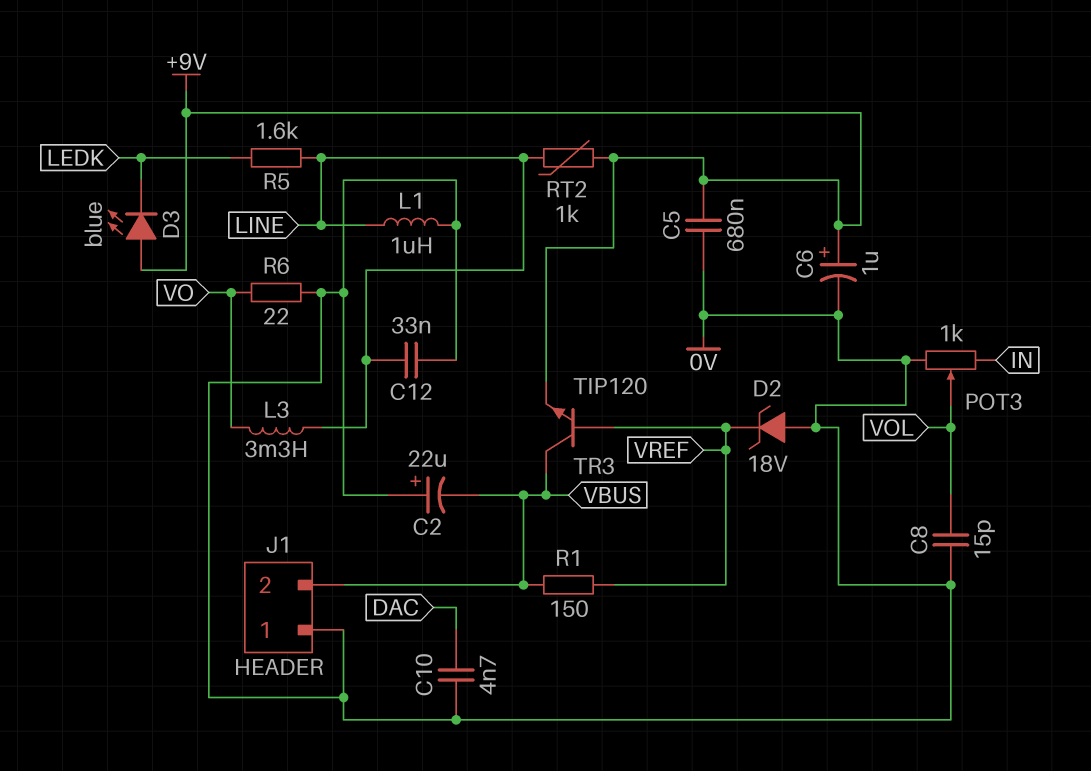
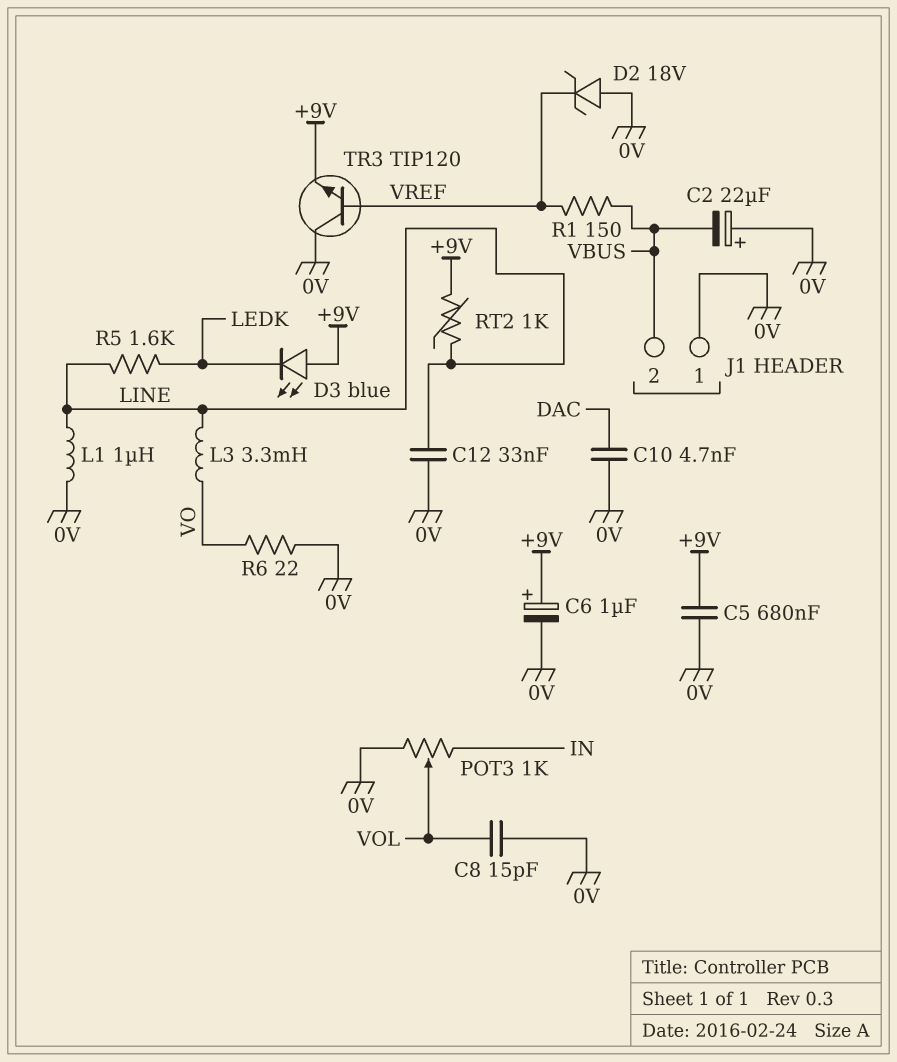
TR3: NPN TIP120 (B VREF, C VBUS, E +9V) -> NPN TIP120 (B VREF, C 0V, E +9V)

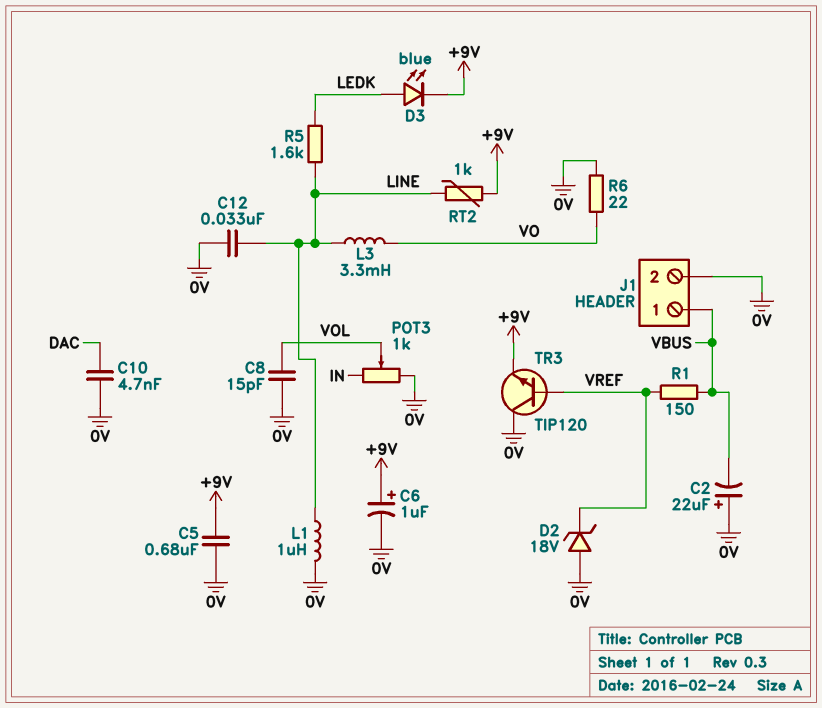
D3: LED blue (A +9V, K LEDK) -> LED blue (A LEDK, K +9V)
J1 pin 1: 0V -> VBUS
J1 pin 2: VBUS -> 0V

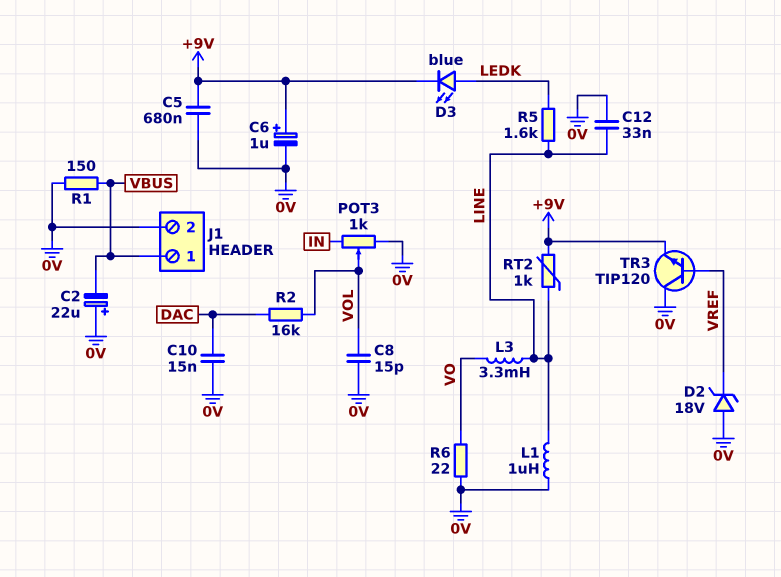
C10: 4.7nF (0V, DAC) -> 15nF (0V, DAC)
R1: 150 (VBUS, VREF) -> 150 (0V, VBUS)
R2: none -> 16k (DAC, VOL)

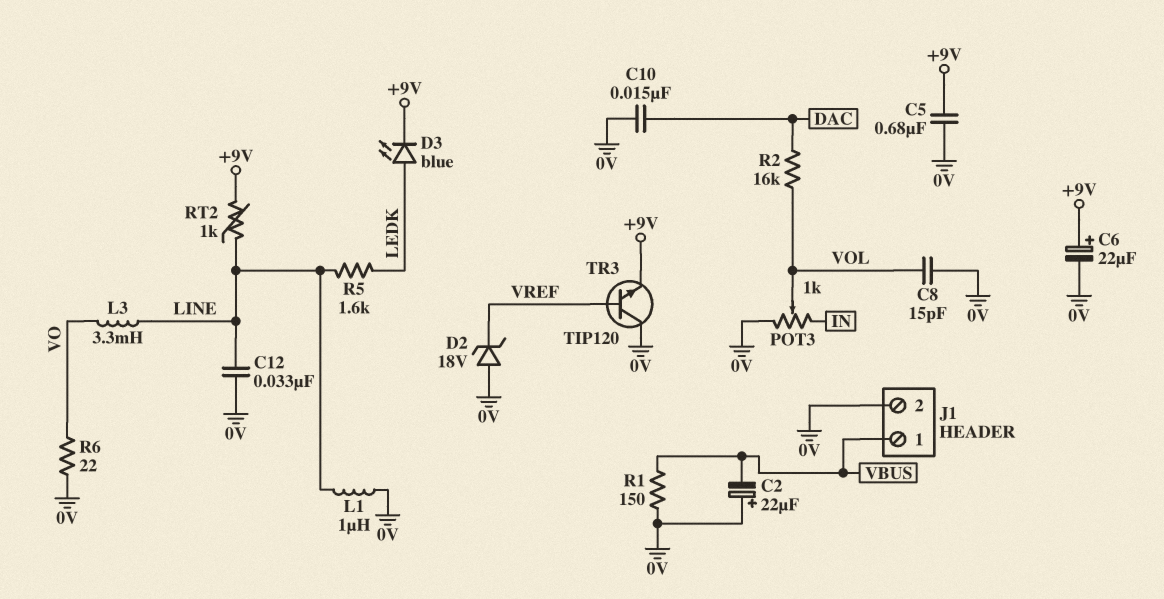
C6: 1uF (plus +9V, minus 0V) -> 22uF (plus +9V, minus 0V)

